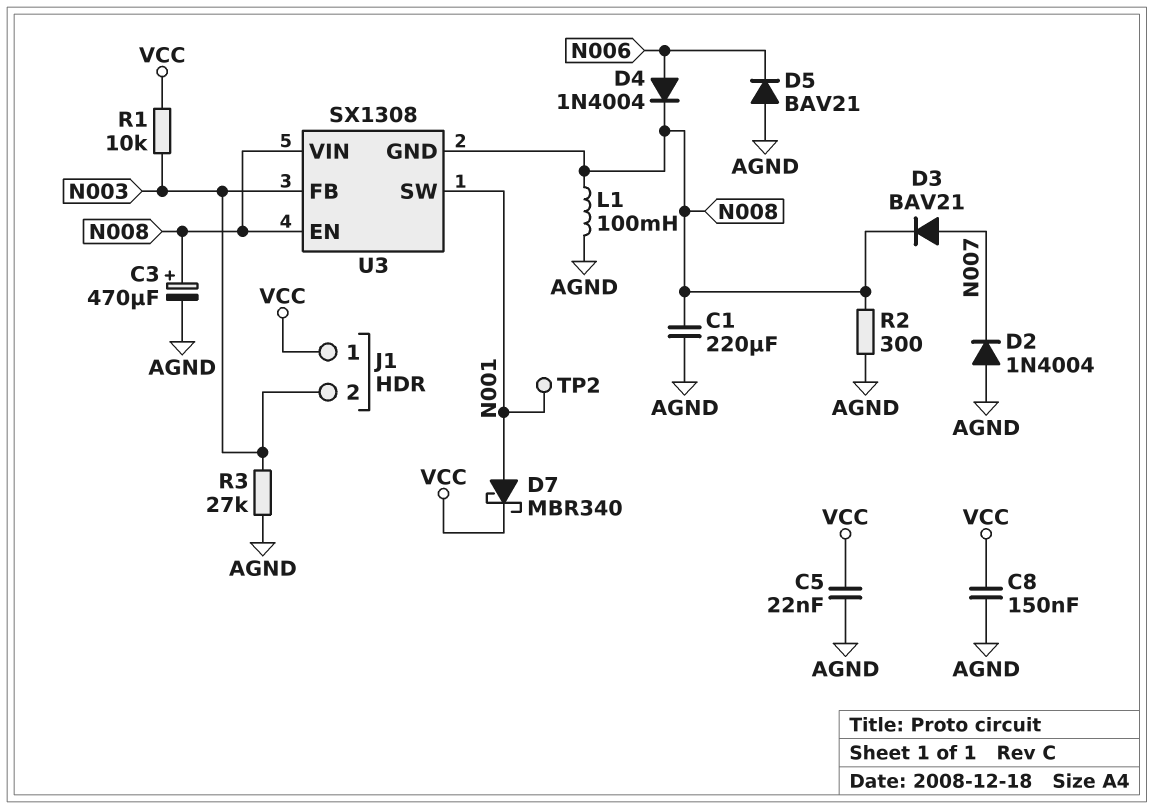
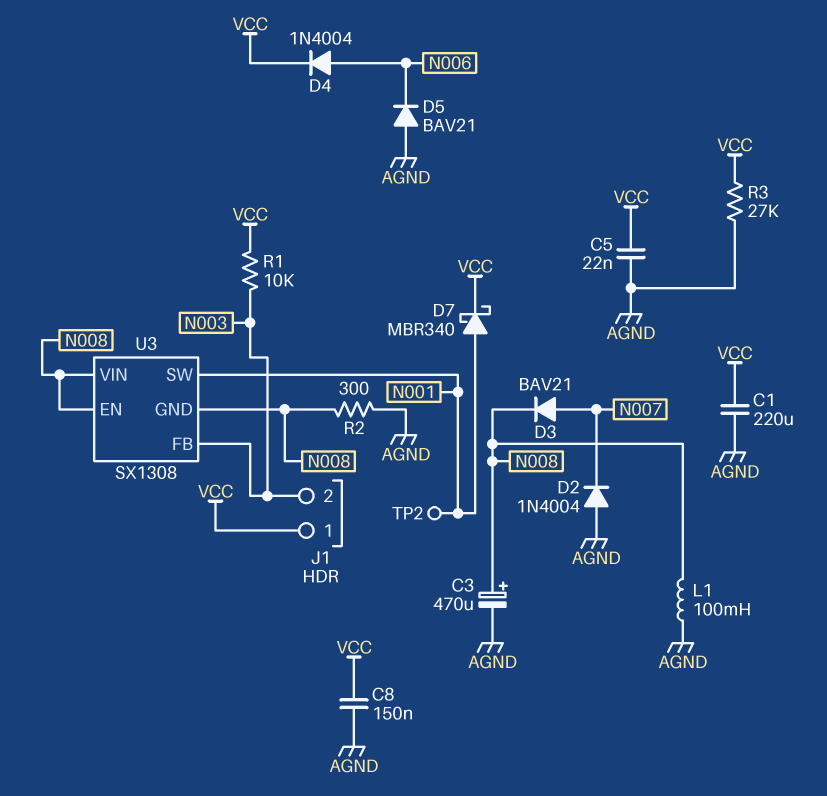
C1: 220uF (AGND, N008) -> 220uF (AGND, VCC)
D4: diode 1N4004 (A N006, K N008) -> diode 1N4004 (A N006, K VCC)
R3: 27k (AGND, N003) -> 27k (AGND, VCC)

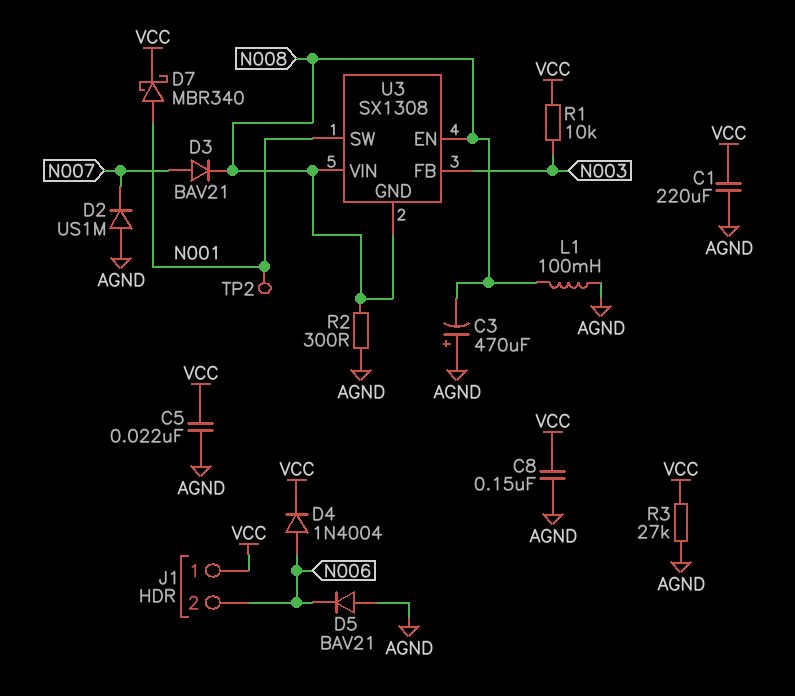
C3: 470uF (plus N008, minus AGND) -> 470uF (plus AGND, minus N008)
D2: diode 1N4004 (A AGND, K N007) -> diode US1M (A AGND, K N007)
J1 pin 2: N003 -> N006

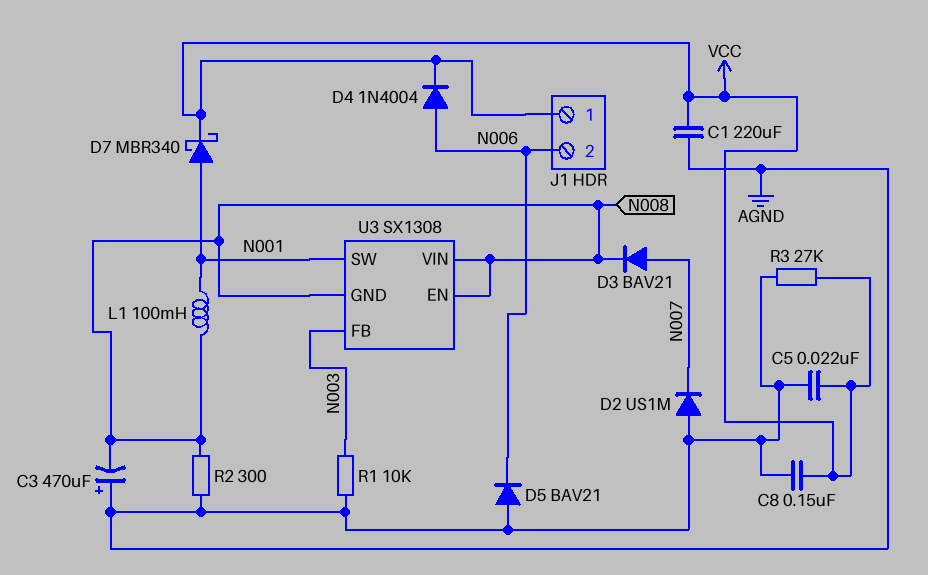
L1: 100mH (AGND, N008) -> 100mH (N001, N008)
R1: 10k (N003, VCC) -> 10k (AGND, N003)
TP2: test point (N001) -> none

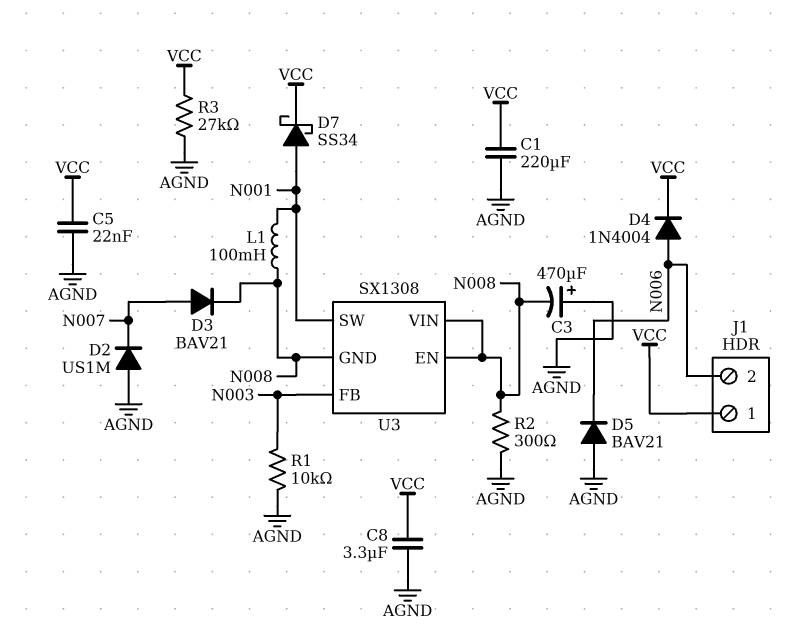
C8: 150nF (AGND, VCC) -> 3.3uF (AGND, VCC)
D7: schottky MBR340 (A N001, K VCC) -> schottky SS34 (A N001, K VCC)

